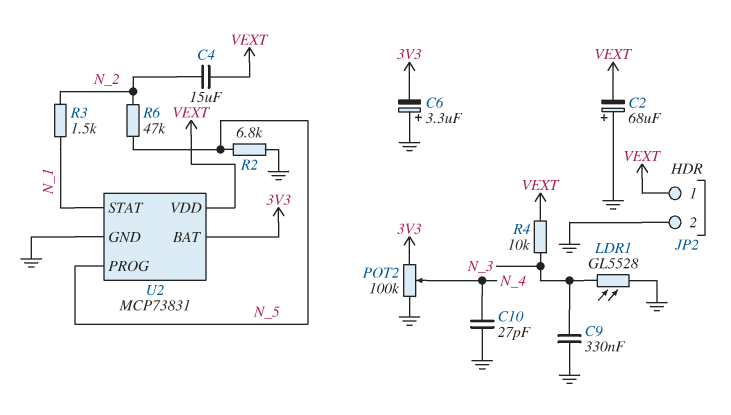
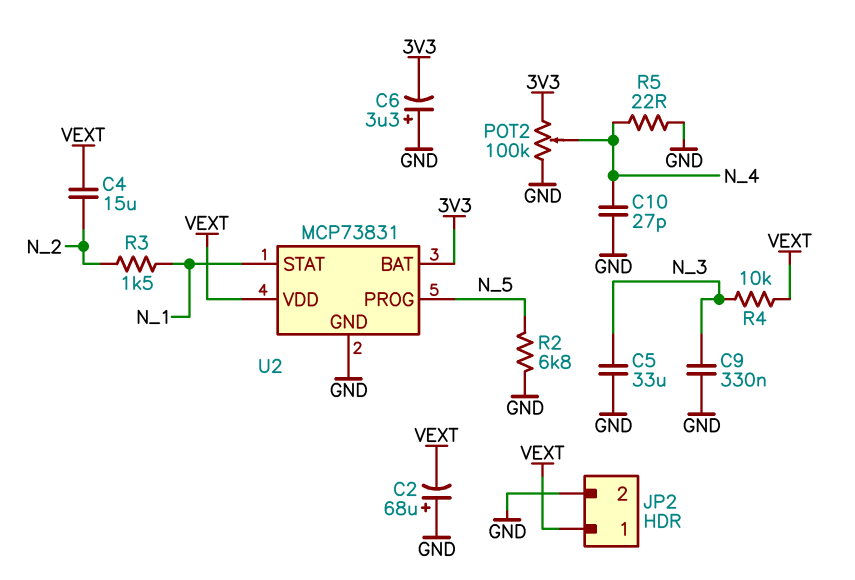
C5: none -> 33uF (GND, N_3)
LDR1: GL5528 (GND, N_3) -> none
R5: none -> 22 (GND, N_4)
R6: 47k (N_2, N_5) -> none

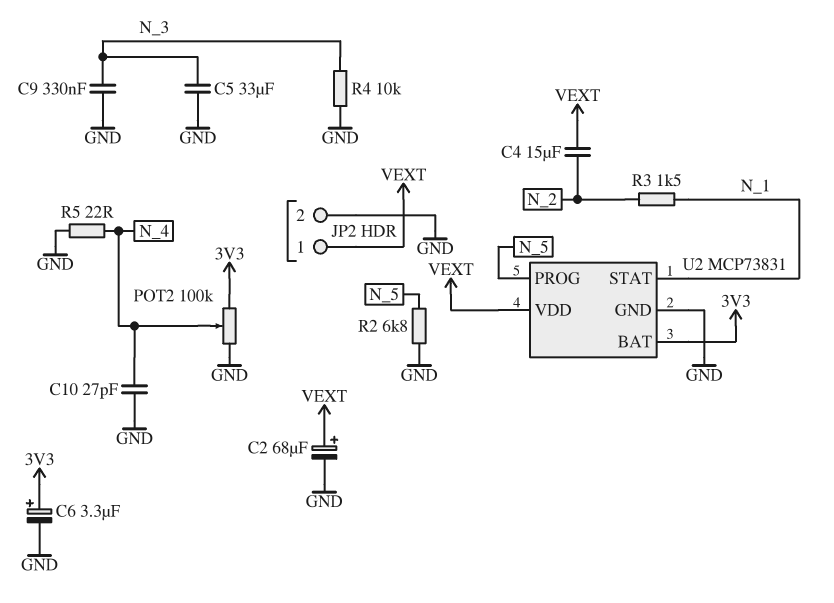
C2: 68uF (plus GND, minus VEXT) -> 68uF (plus VEXT, minus GND)
C6: 3.3uF (plus GND, minus 3V3) -> 3.3uF (plus 3V3, minus GND)
R4: 10k (N_3, VEXT) -> 10k (GND, N_3)

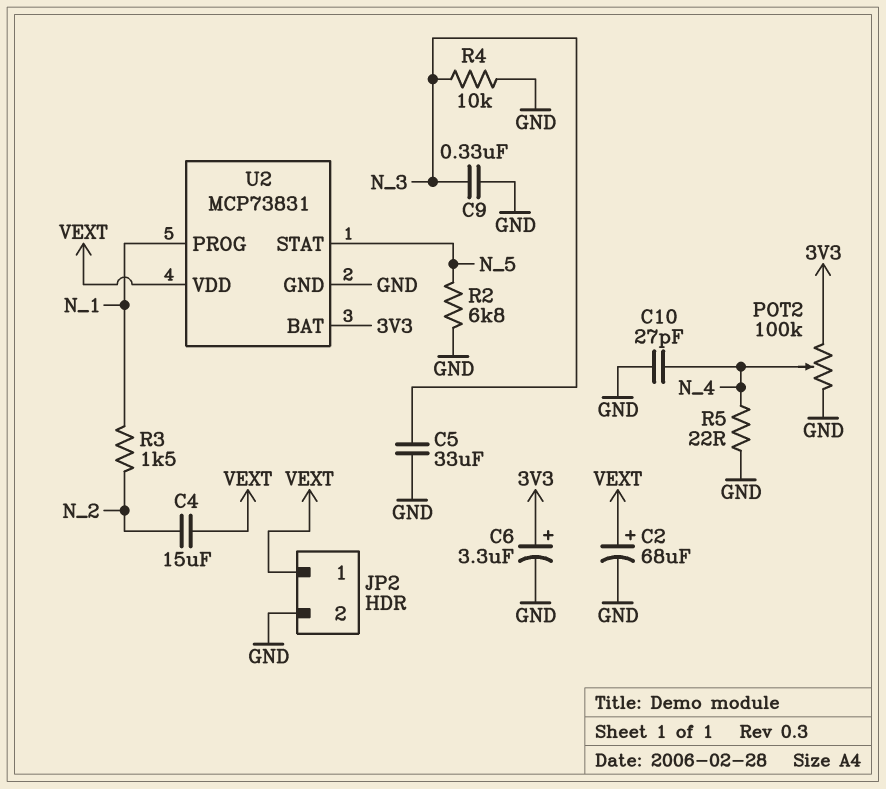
U2 pin PROG: N_5 -> N_1
U2 pin STAT: N_1 -> N_5

